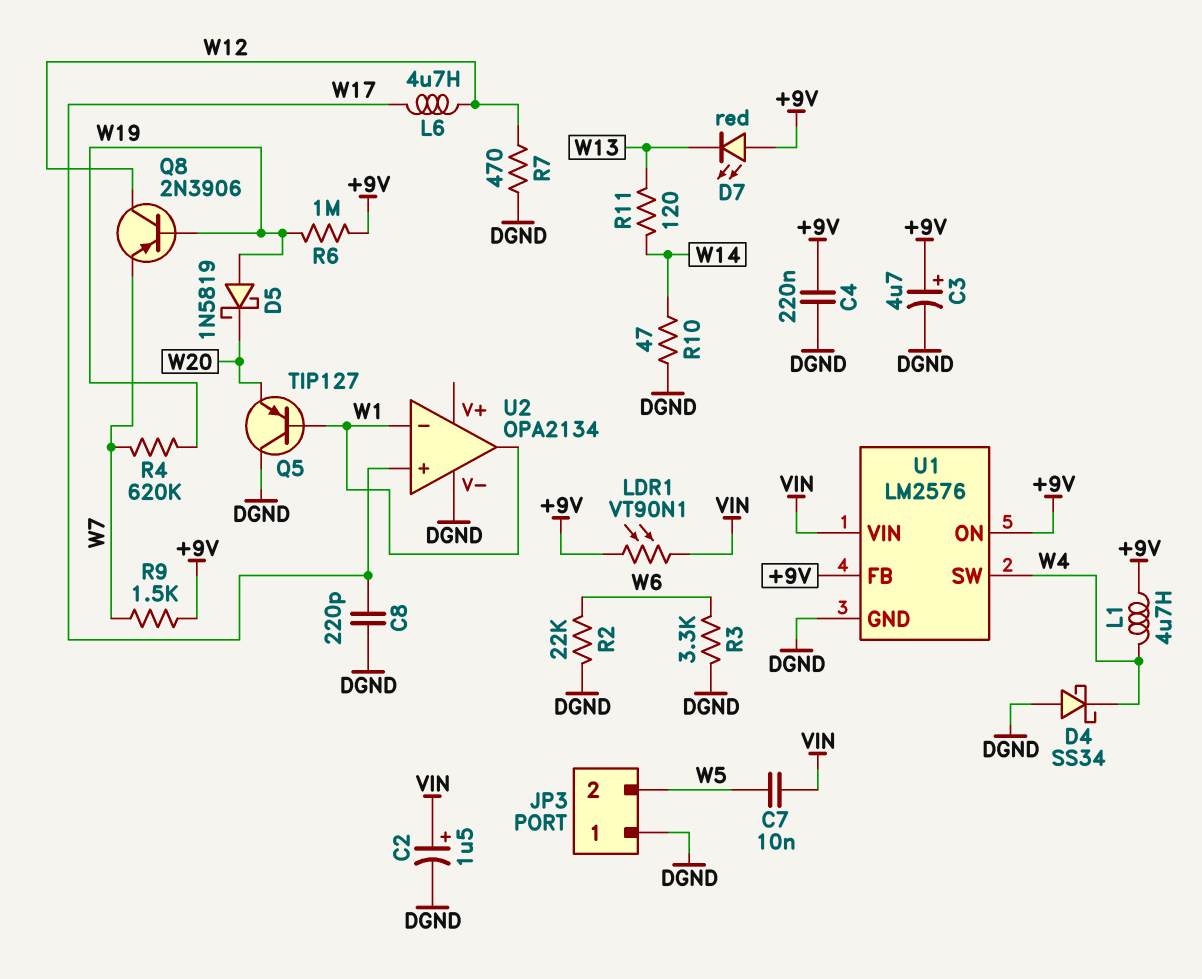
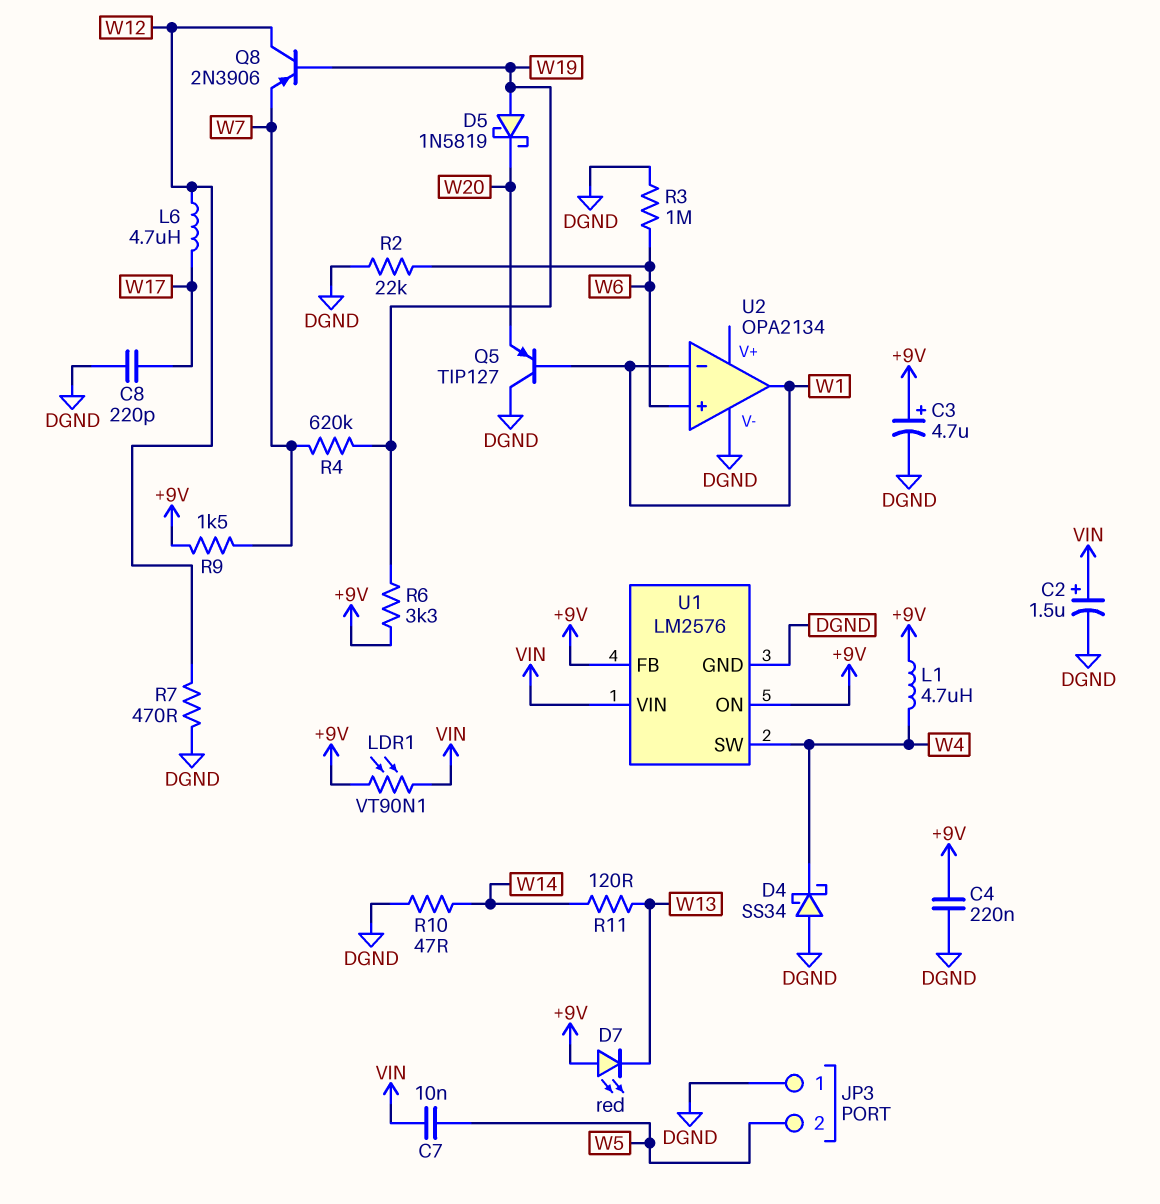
R3: 3.3k (DGND, W6) -> 1M (DGND, W6)
R6: 1M (+9V, W19) -> 3.3k (+9V, W19)
U2 pin in+: W17 -> W6

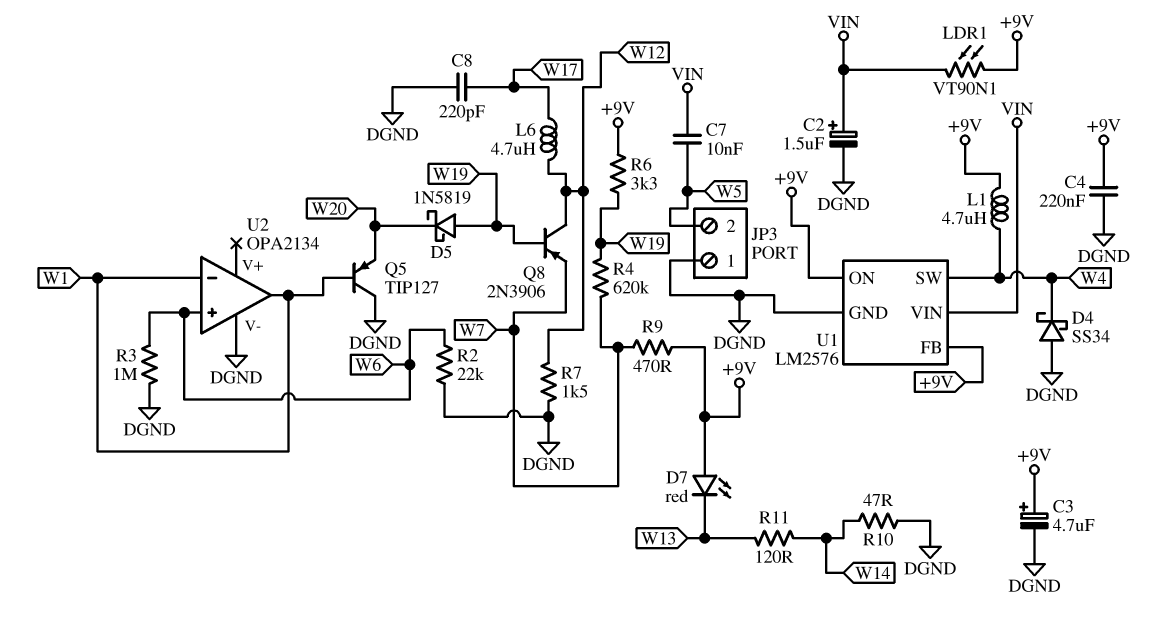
R7: 470 (DGND, W12) -> 1.5k (DGND, W12)
R9: 1.5k (+9V, W7) -> 470 (+9V, W7)

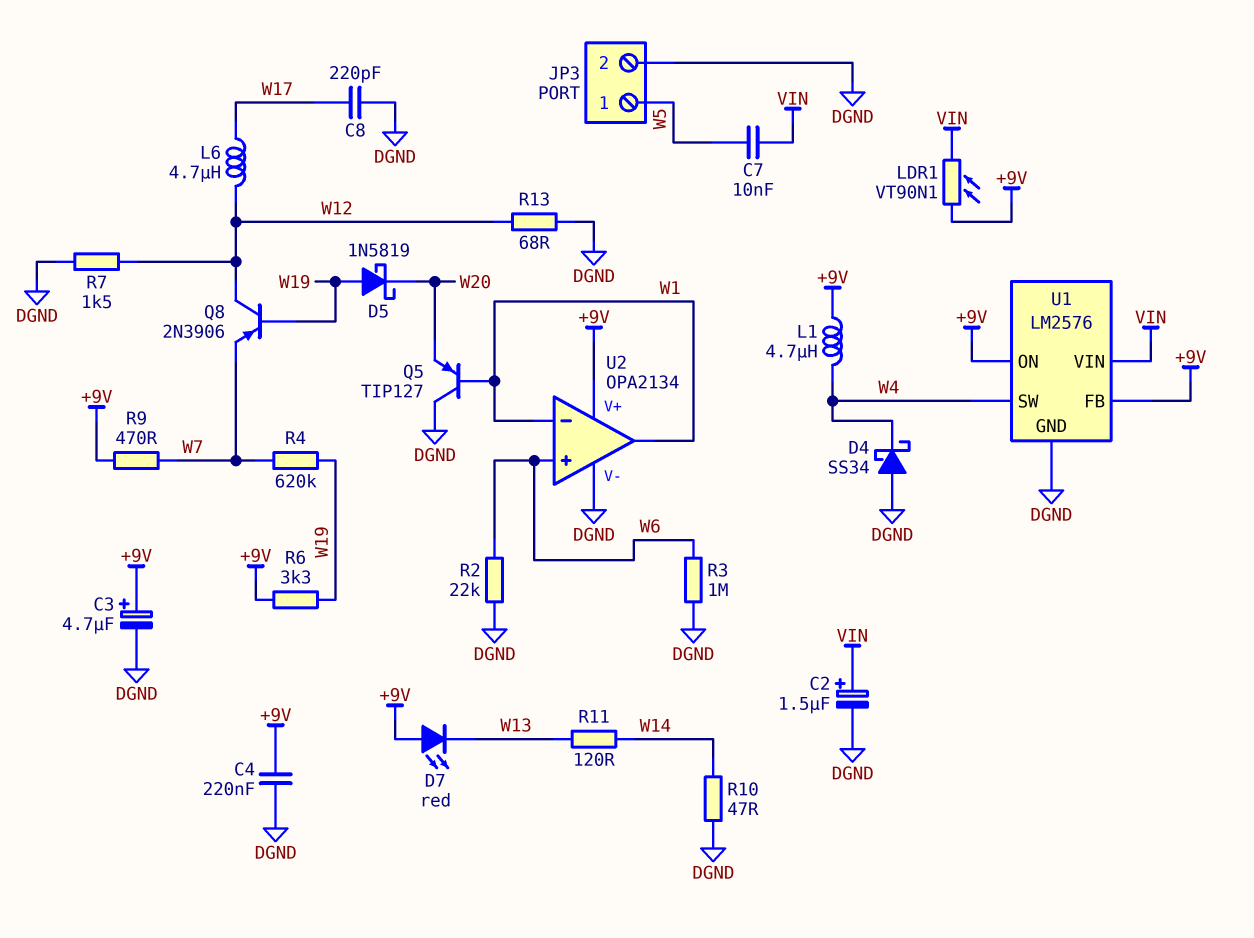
JP3 pin 1: DGND -> W5
JP3 pin 2: W5 -> DGND
R13: none -> 68 (DGND, W12)
U2 pin V+: none -> +9V

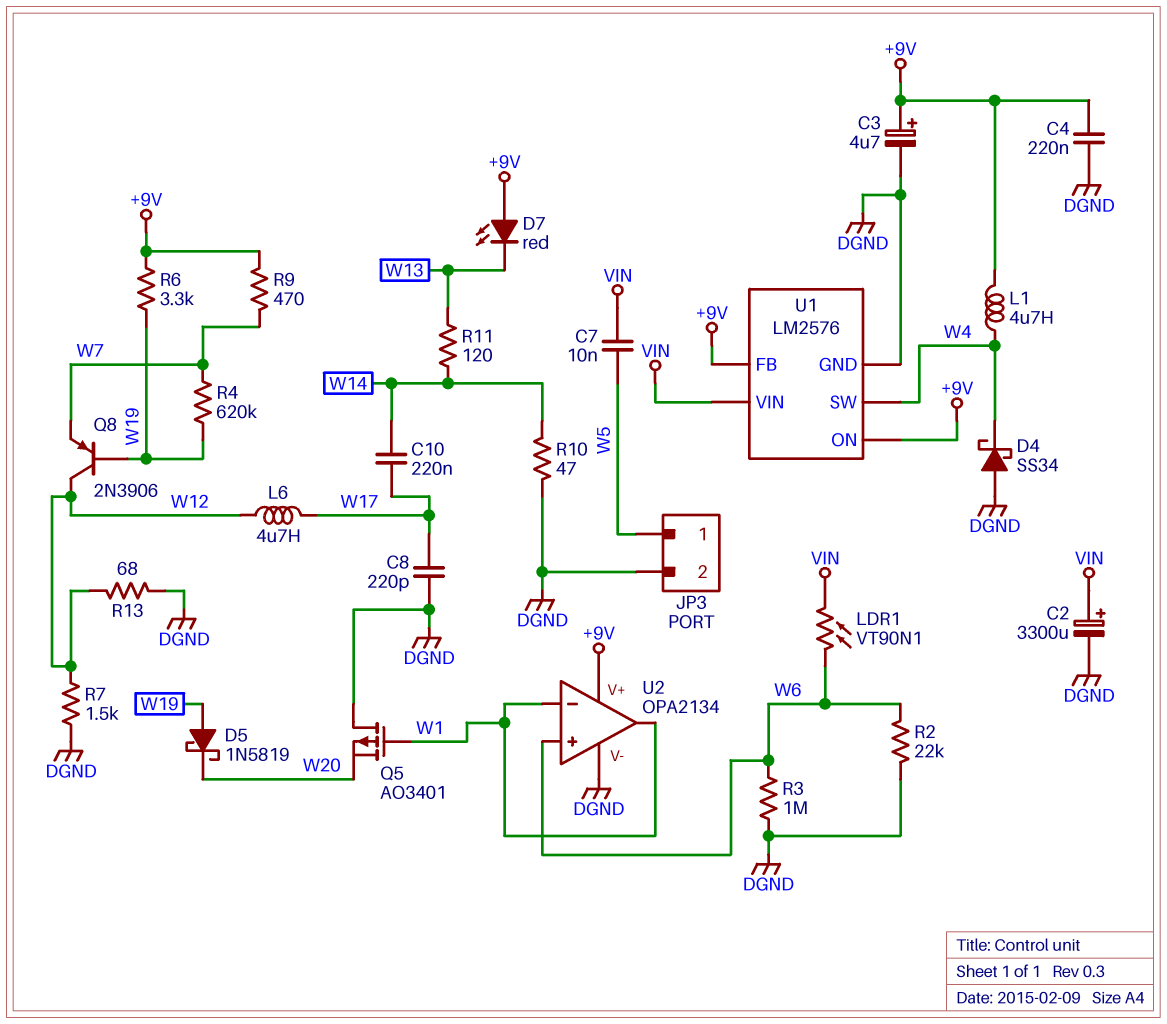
C2: 1.5uF (plus VIN, minus DGND) -> 3300uF (plus VIN, minus DGND)
C10: none -> 220nF (W14, W17)
LDR1: VT90N1 (+9V, VIN) -> VT90N1 (VIN, W6)
Q5: PNP TIP127 (B W1, C DGND, E W20) -> PMOS AO3401 (G W1, D DGND, S W20)

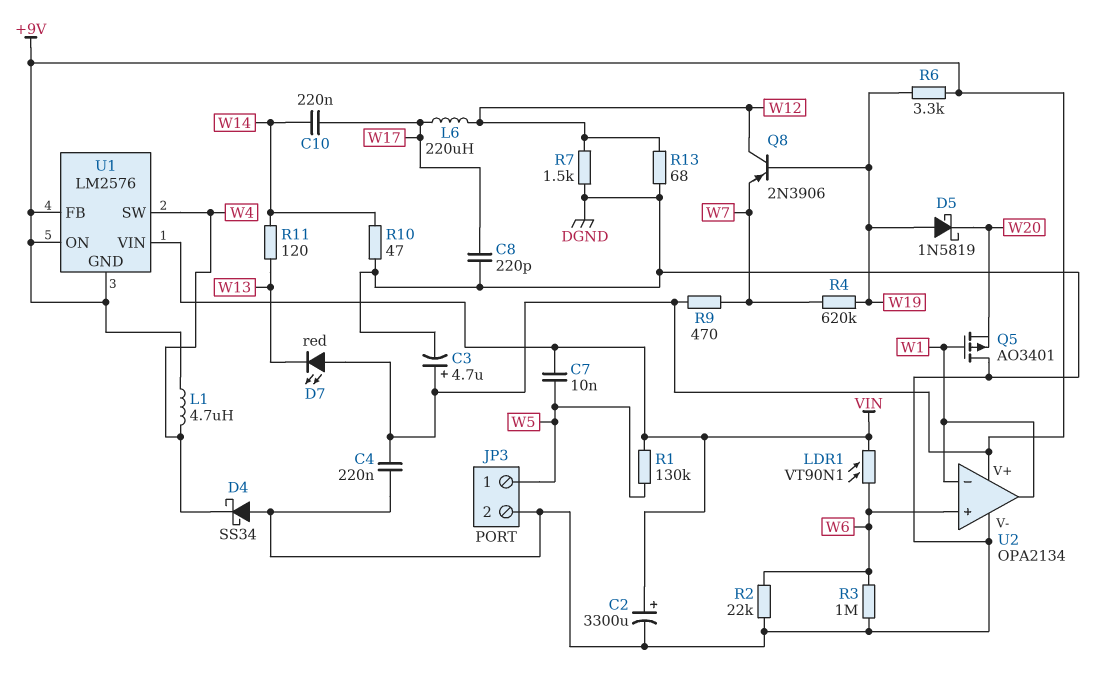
L6: 4.7uH (W12, W17) -> 220uH (W12, W17)
R1: none -> 130k (VIN, W5)
U1 pin GND: DGND -> +9V

